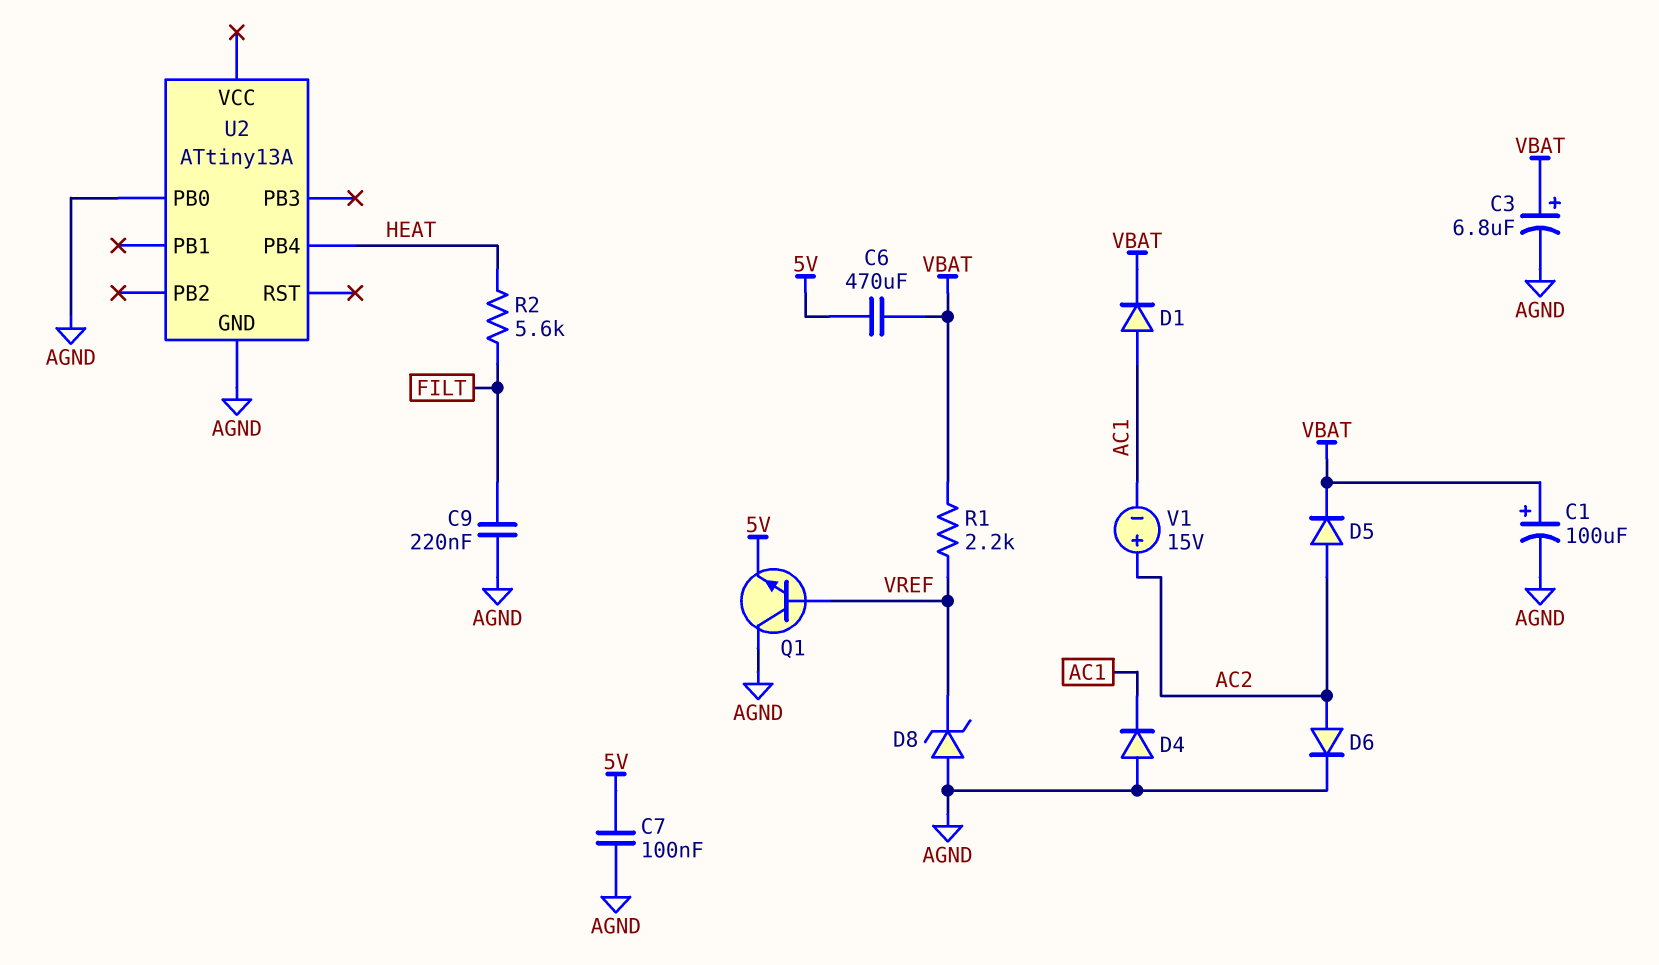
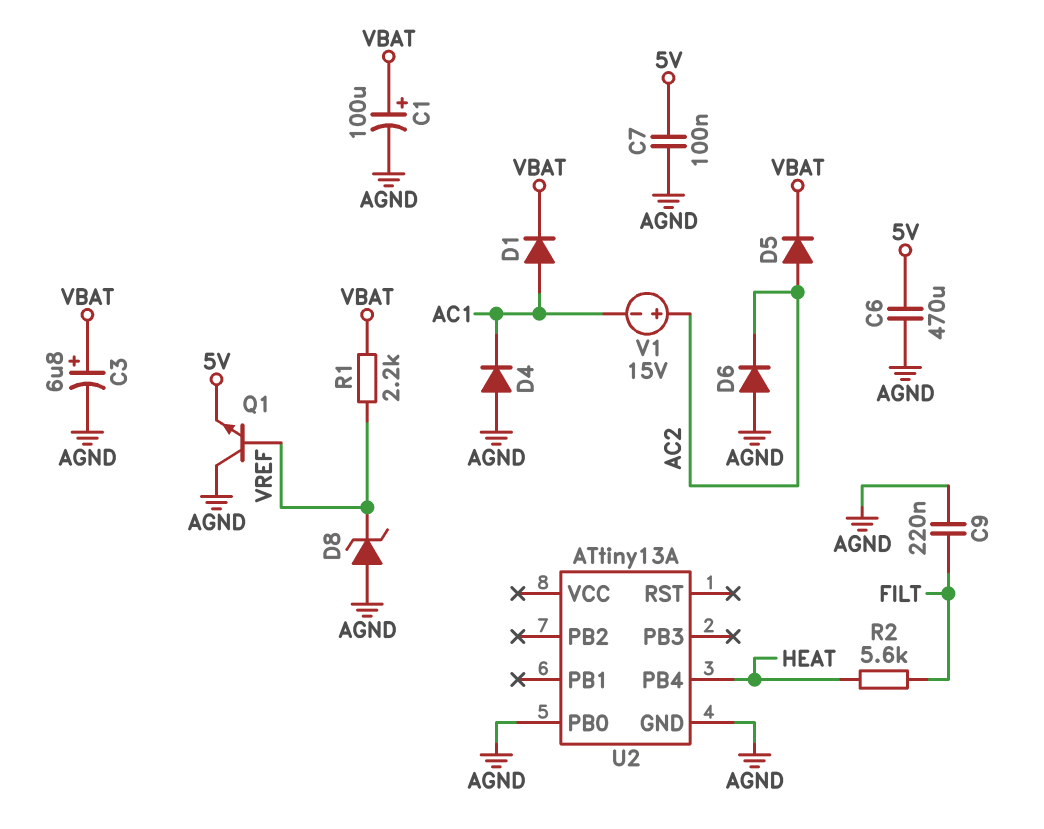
C6: 470uF (5V, VBAT) -> 470uF (5V, AGND)
D6: diode (A AC2, K AGND) -> diode (A AGND, K AC2)

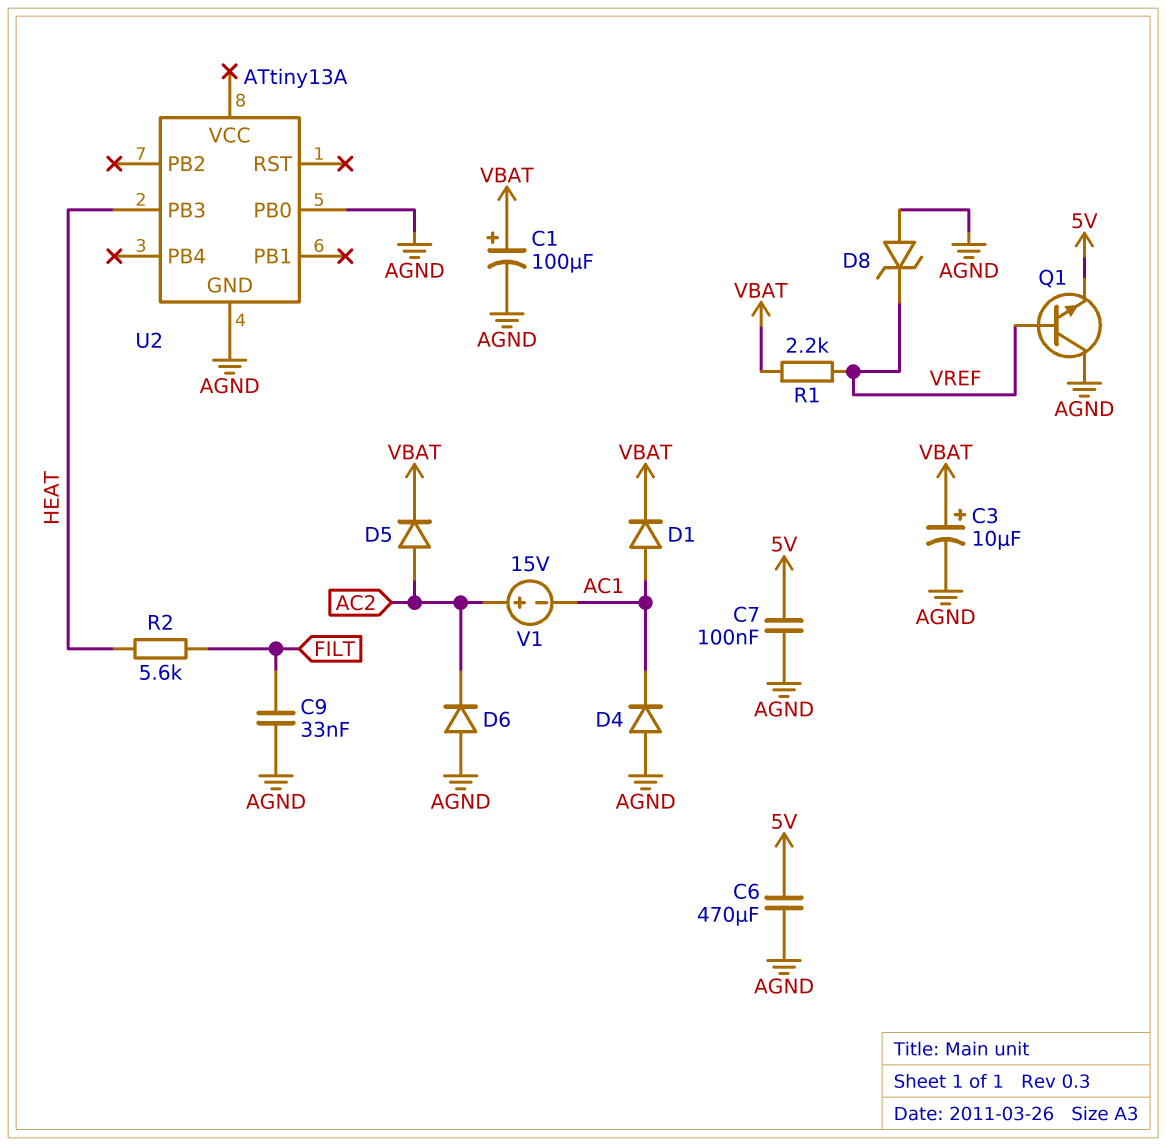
C3: 6.8uF (plus VBAT, minus AGND) -> 10uF (plus VBAT, minus AGND)
C9: 220nF (AGND, FILT) -> 33nF (AGND, FILT)
U2 pin PB3: none -> HEAT
U2 pin PB4: HEAT -> none

